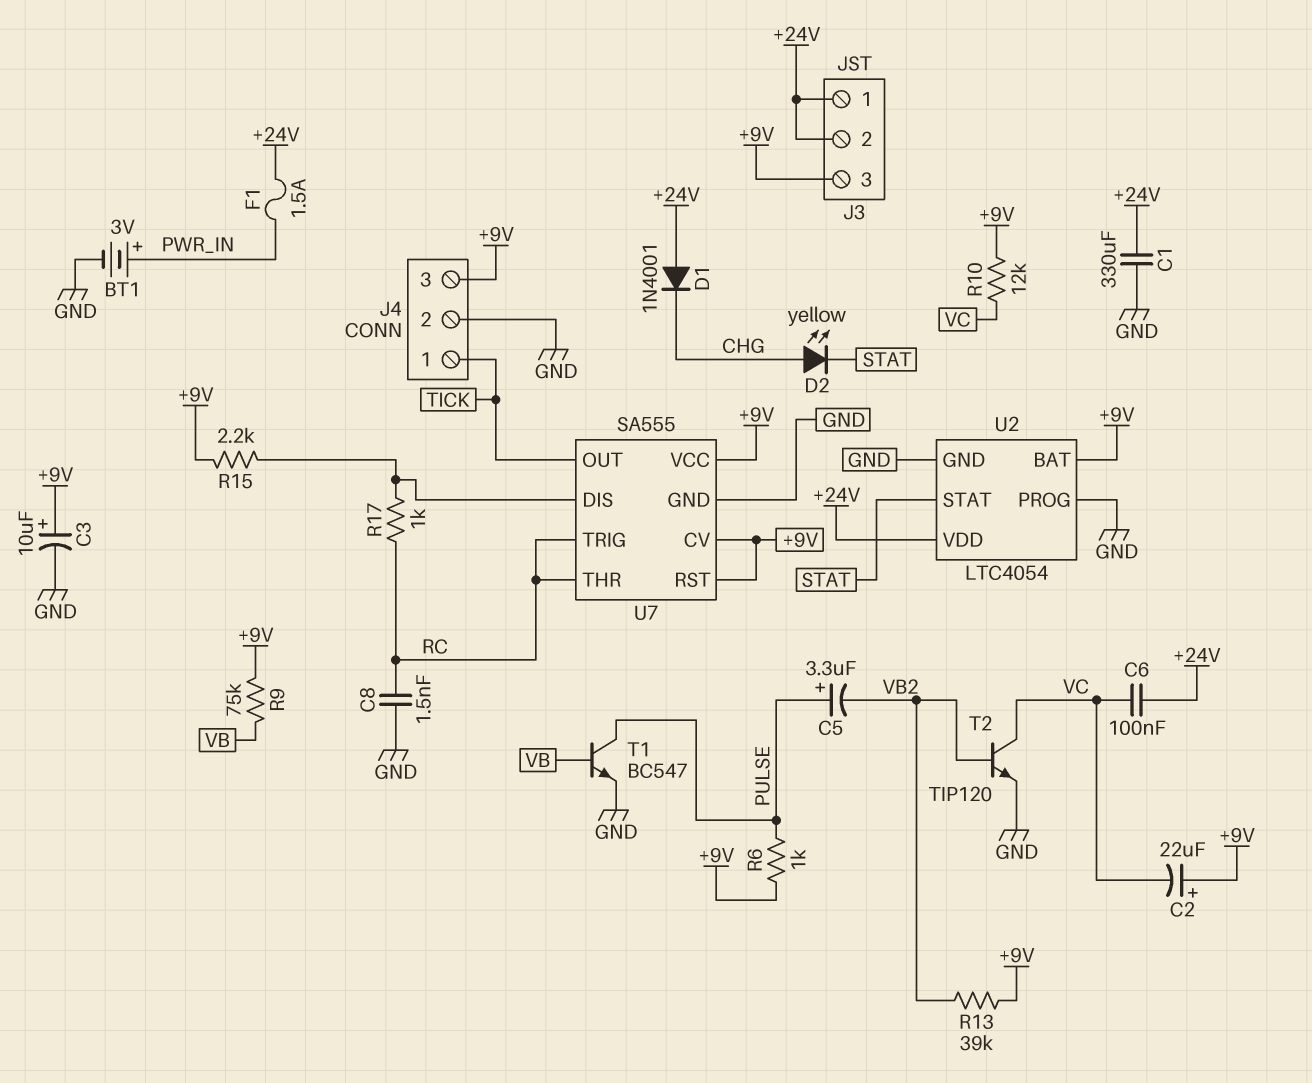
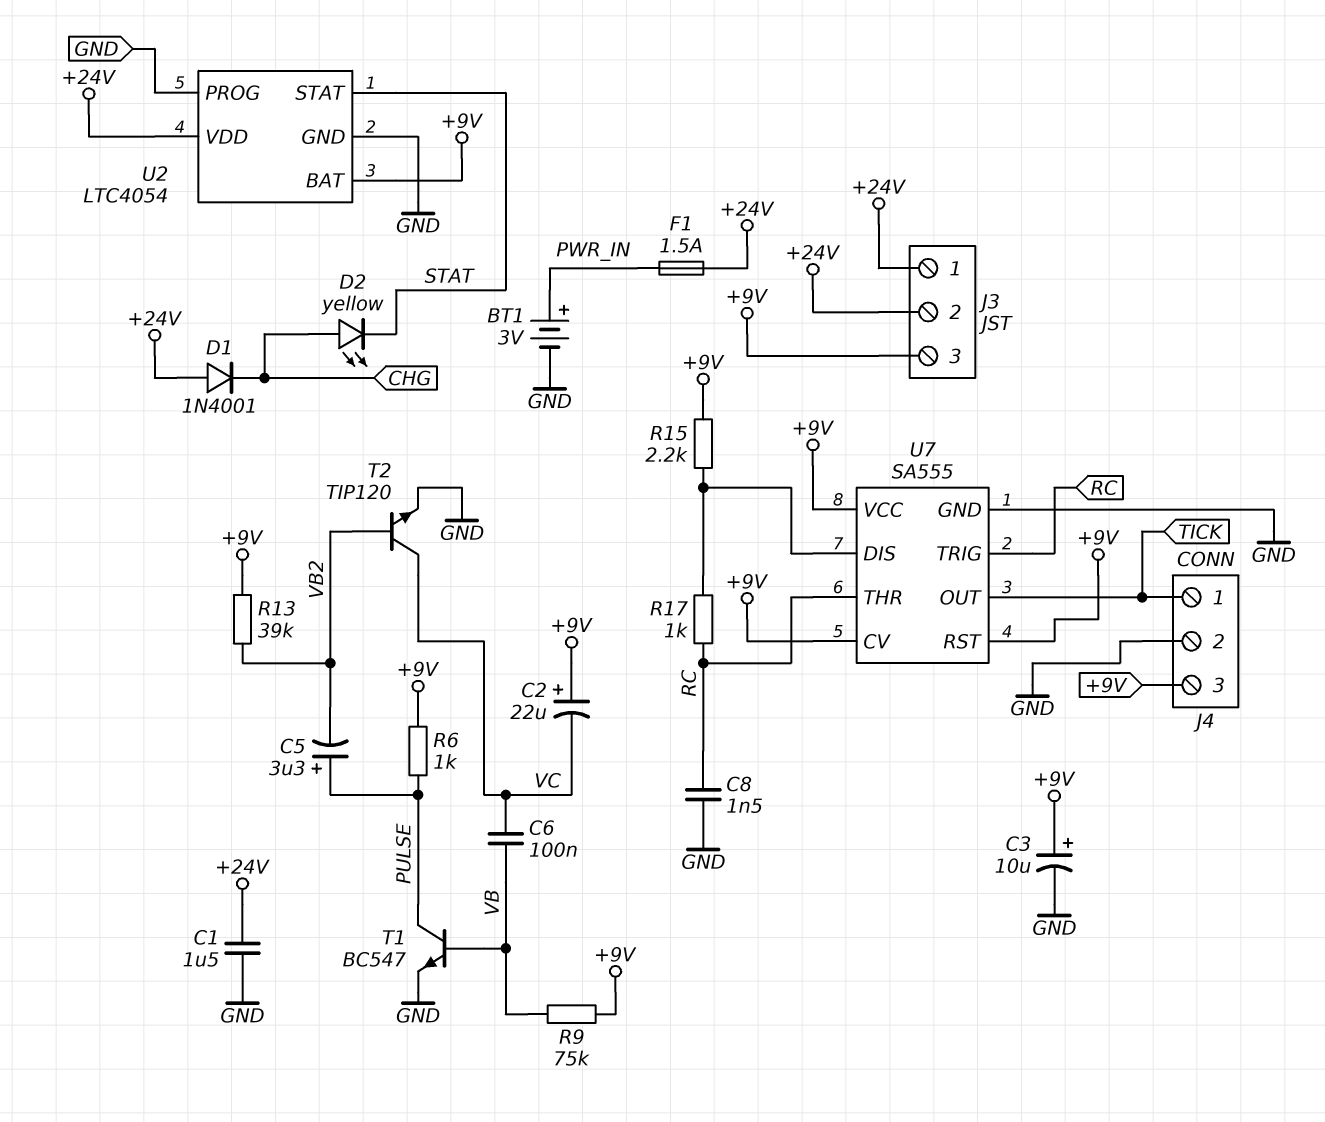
C1: 330uF (+24V, GND) -> 1.5uF (+24V, GND)
C6: 100nF (+24V, VC) -> 100nF (VB, VC)
R10: 12k (+9V, VC) -> none

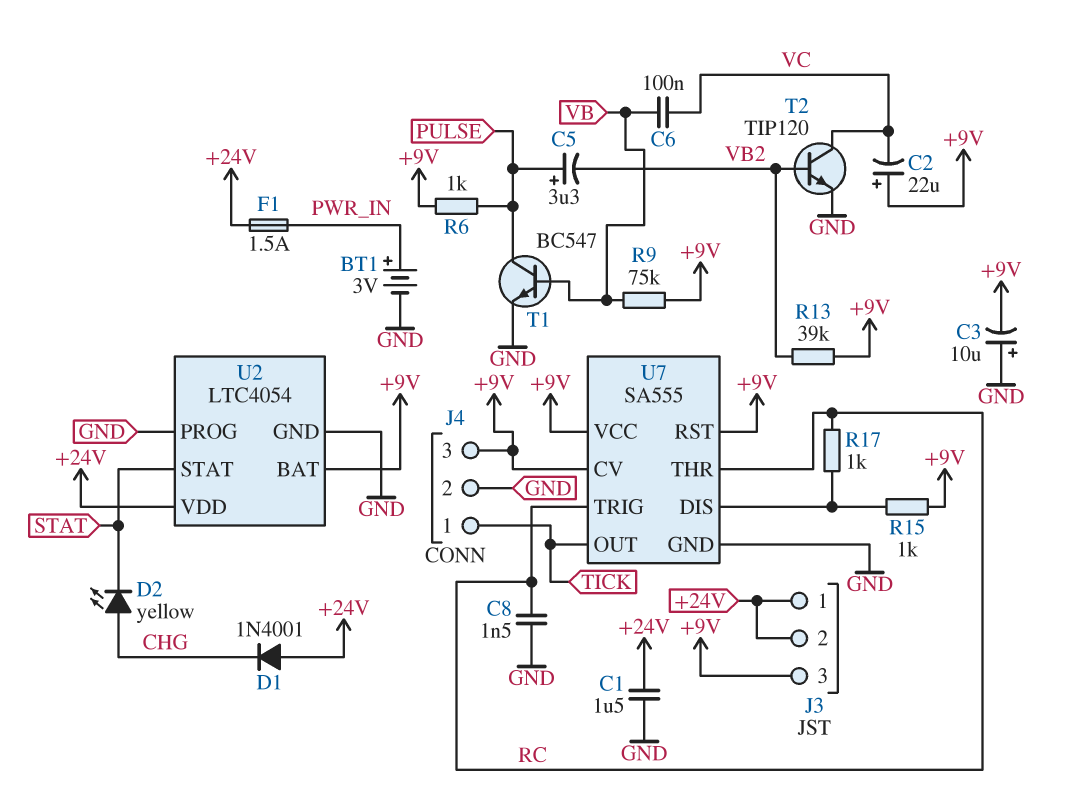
C3: 10uF (plus +9V, minus GND) -> 10uF (plus GND, minus +9V)
R15: 2.2k (+9V, U7/DIS) -> 1k (+9V, U7/DIS)

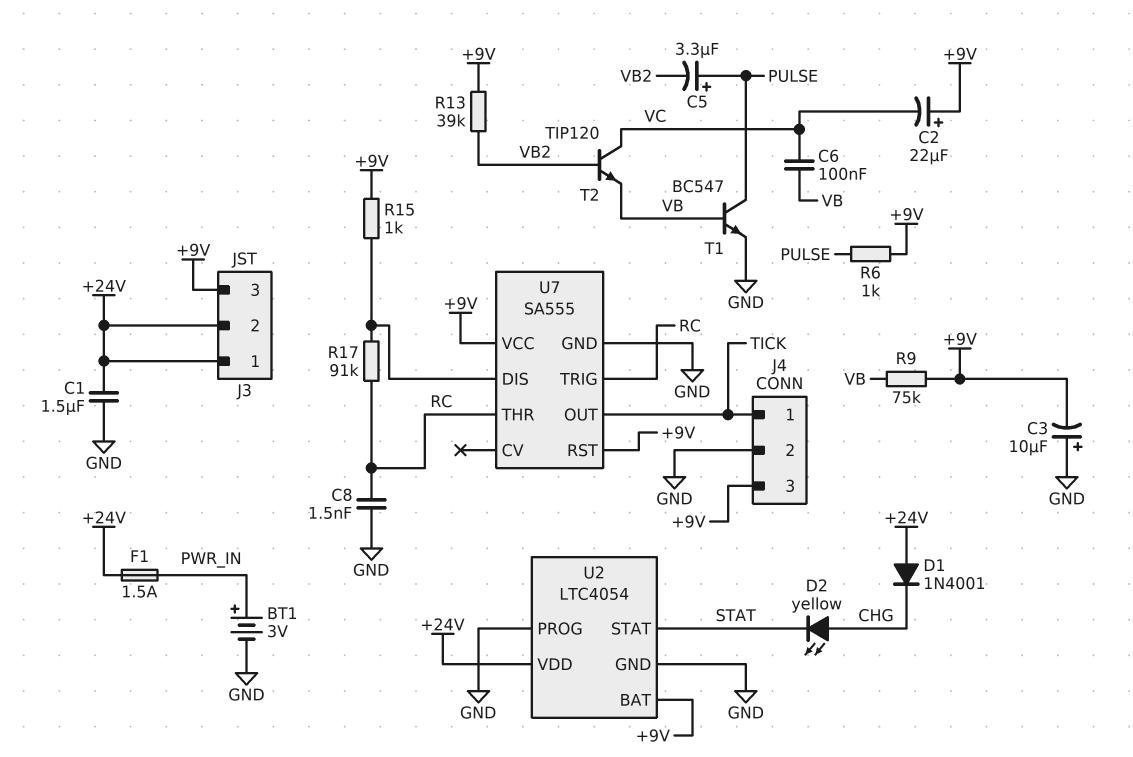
R17: 1k (RC, U7/DIS) -> 91k (RC, U7/DIS)
T2: NPN TIP120 (B VB2, C VC, E GND) -> NPN TIP120 (B VB2, C VC, E VB)
U7 pin CV: +9V -> none

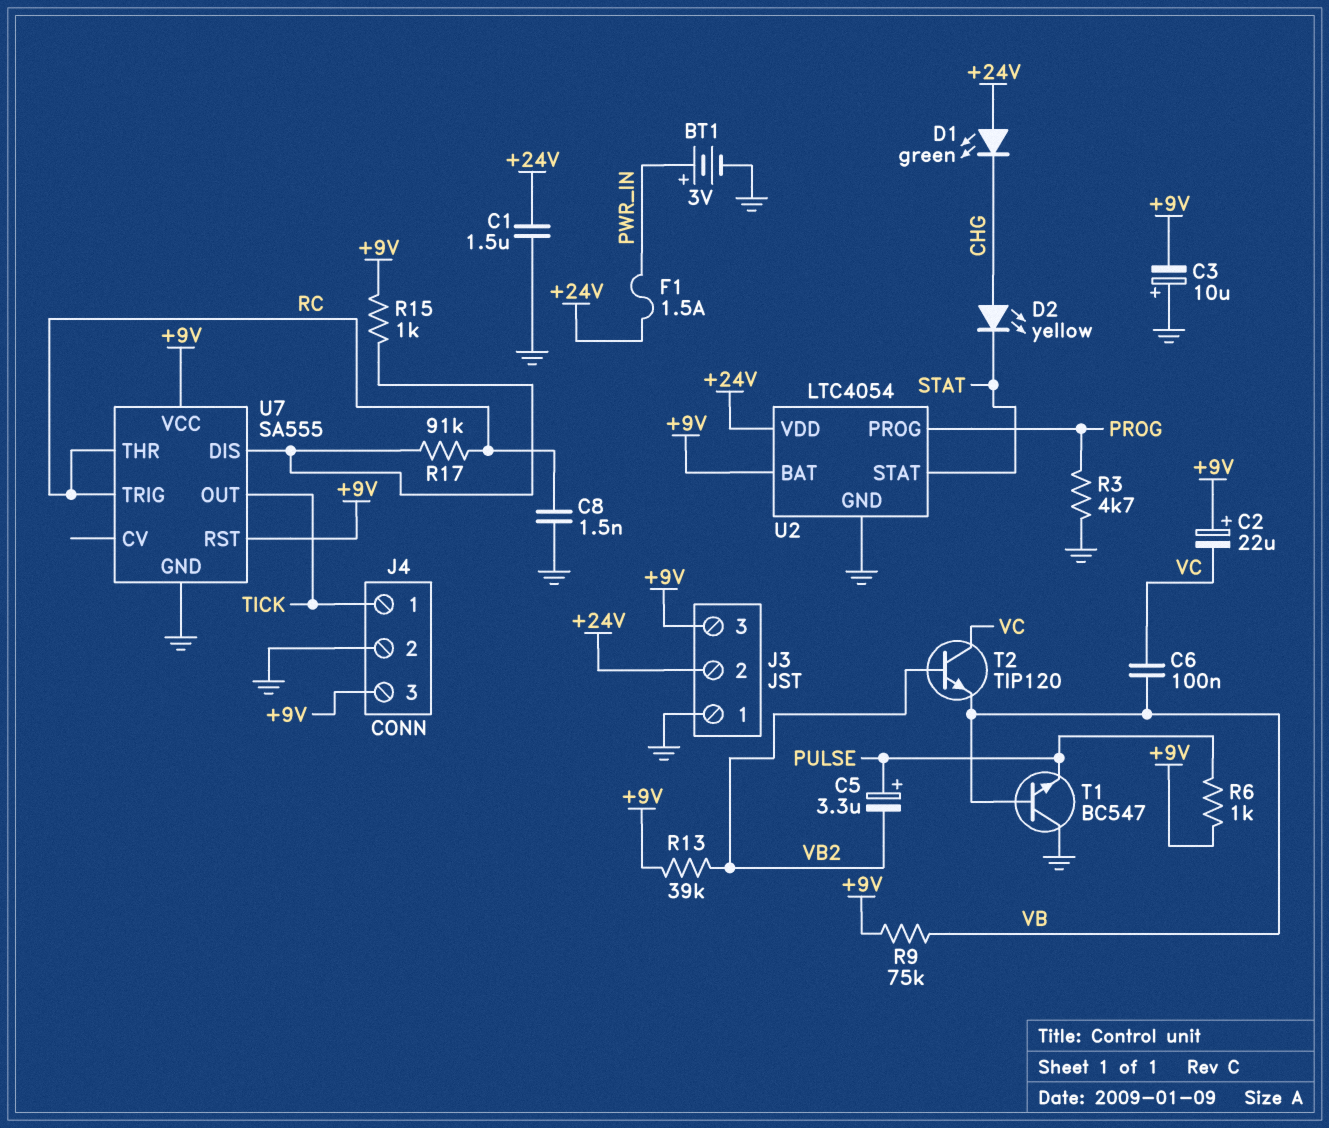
D1: diode 1N4001 (A +24V, K CHG) -> LED green (A +24V, K CHG)
J3 pin 1: +24V -> GND
R3: none -> 4.7k (GND, PROG)
T1: NPN BC547 (B VB, C PULSE, E GND) -> NPN BC547 (B VB, C GND, E PULSE)
U2 pin PROG: GND -> PROG

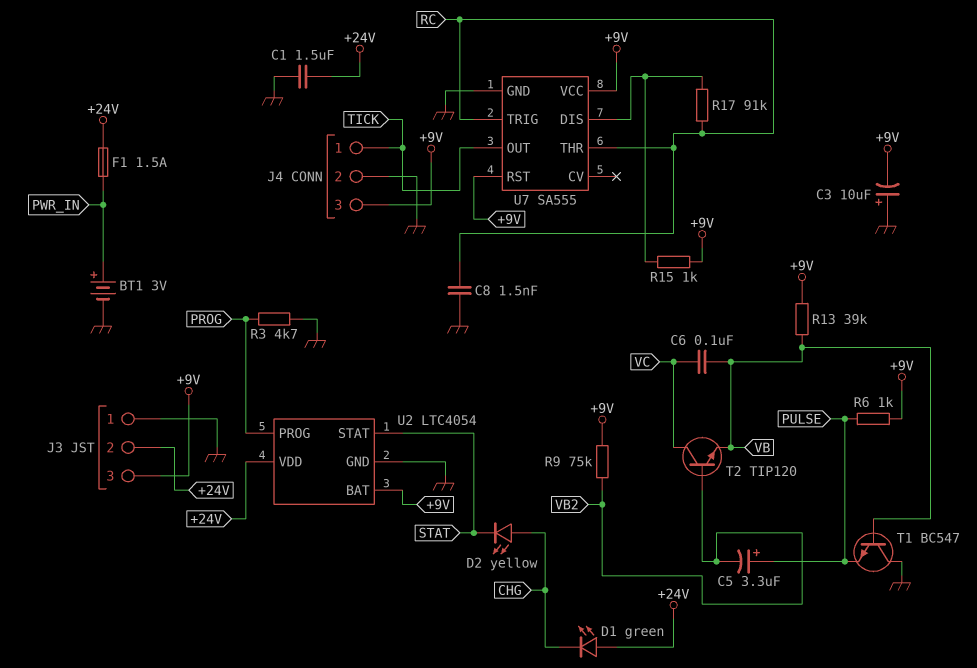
C2: 22uF (plus +9V, minus VC) -> none
R9: 75k (+9V, VB) -> 75k (+9V, VB2)
R13: 39k (+9V, VB2) -> 39k (+9V, VB)

